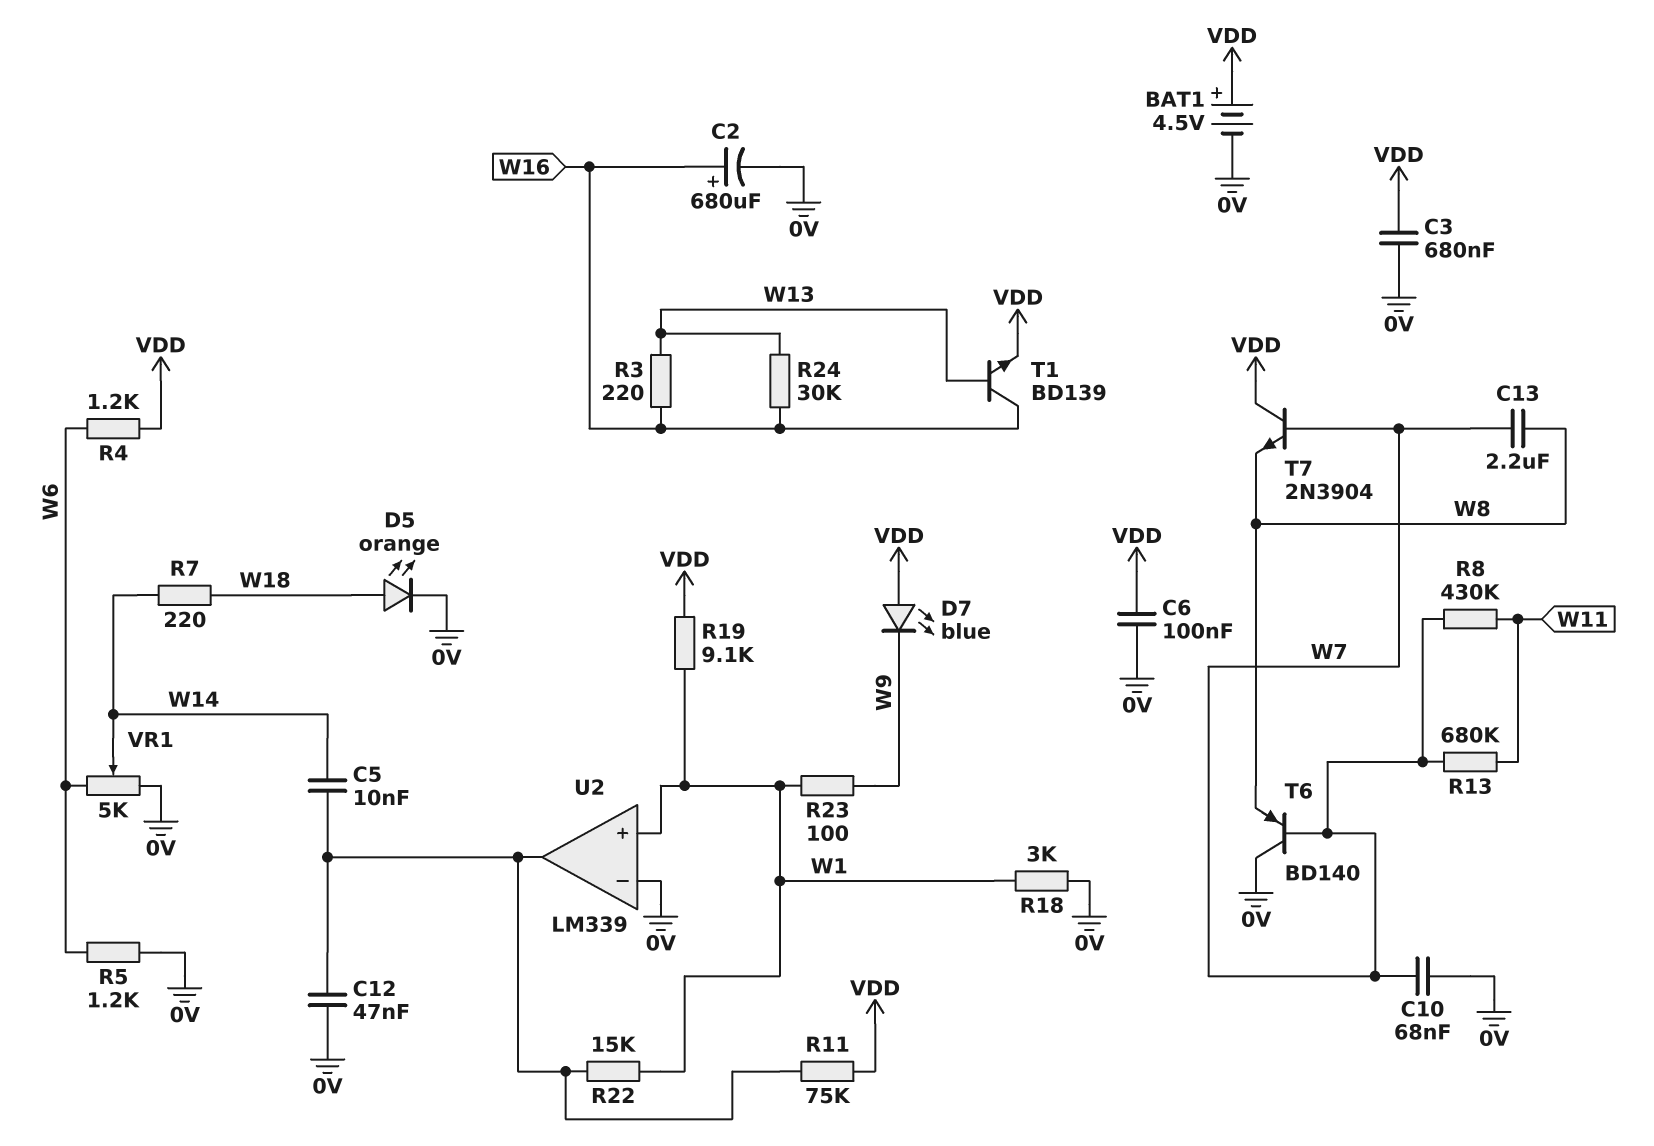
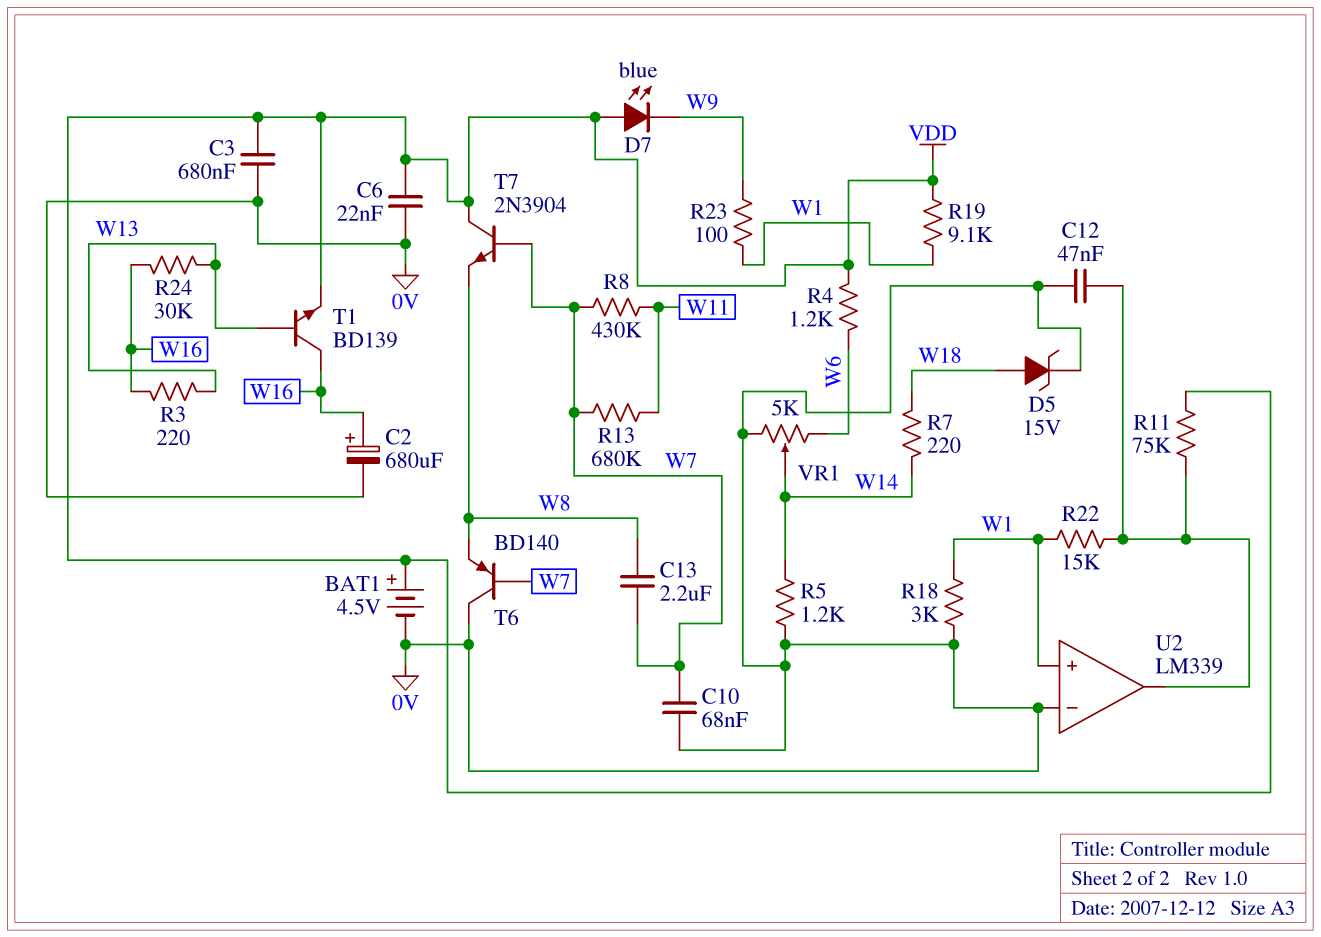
C5: 10nF (U2/out, W14) -> none
C6: 100nF (0V, VDD) -> 22nF (0V, VDD)
D5: LED orange (A W18, K 0V) -> zener 15V (A W18, K 0V)
R5: 1.2k (0V, W6) -> 1.2k (0V, W14)

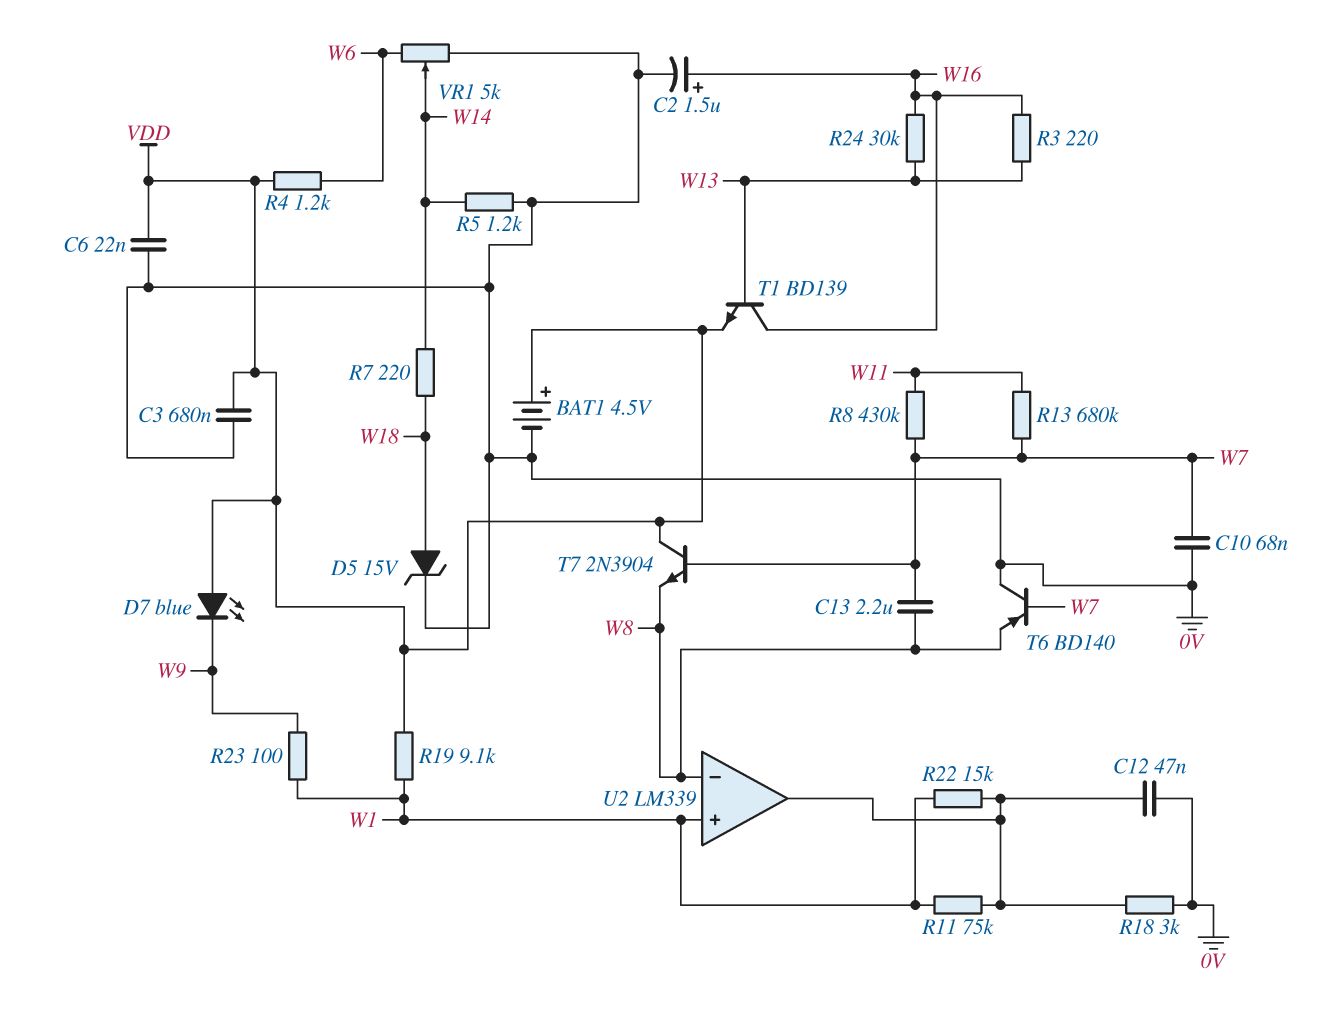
C2: 680uF (plus W16, minus 0V) -> 1.5uF (plus W16, minus 0V)
R11: 75k (U2/out, VDD) -> 75k (U2/out, W1)
R18: 3k (0V, W1) -> 3k (0V, U2/out)
U2 pin in-: 0V -> W8

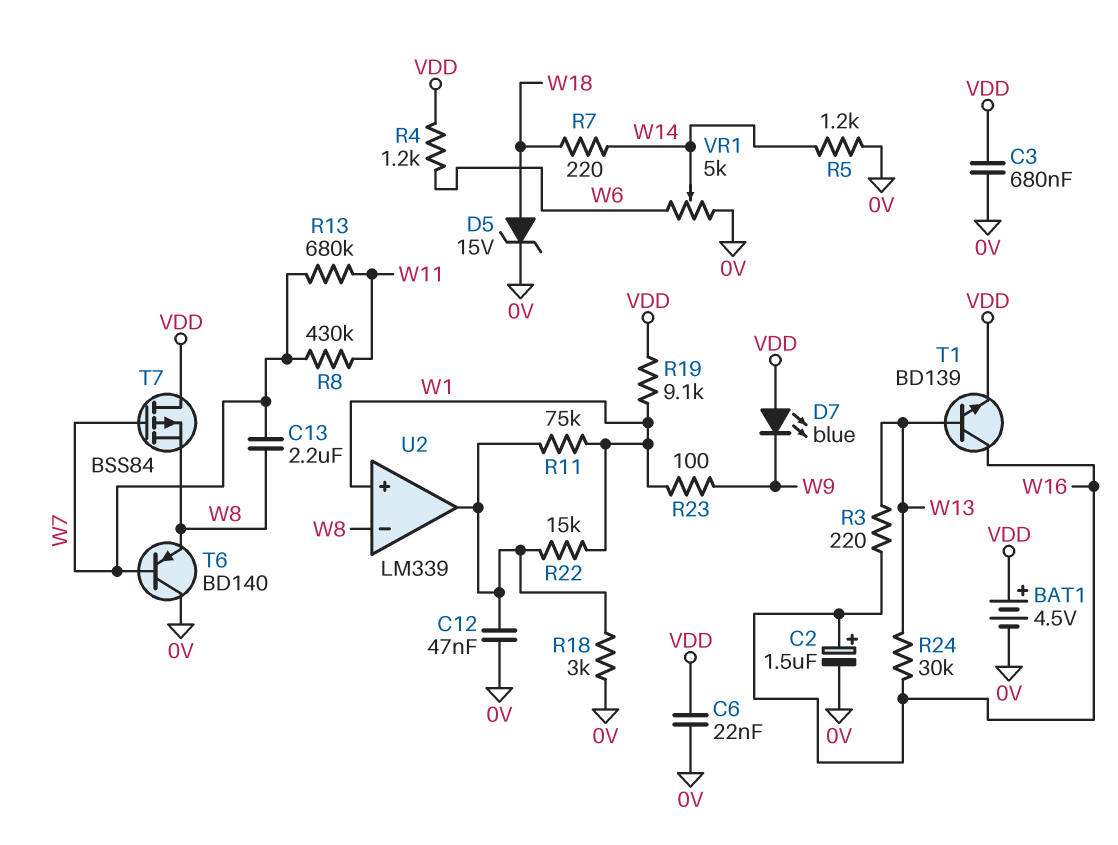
C10: 68nF (0V, W7) -> none
T7: NPN 2N3904 (B W7, C VDD, E W8) -> PMOS BSS84 (G W7, D VDD, S W8)

